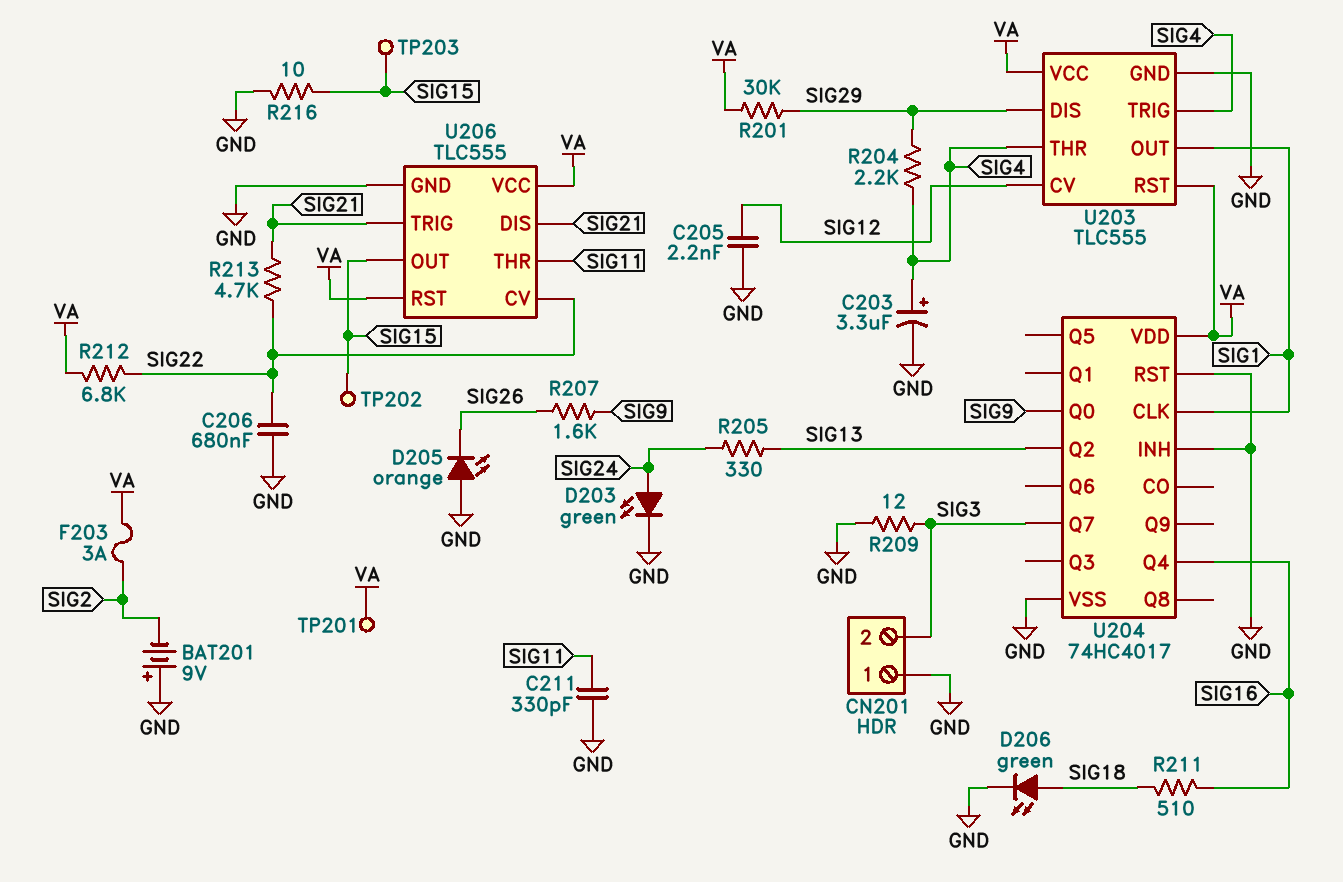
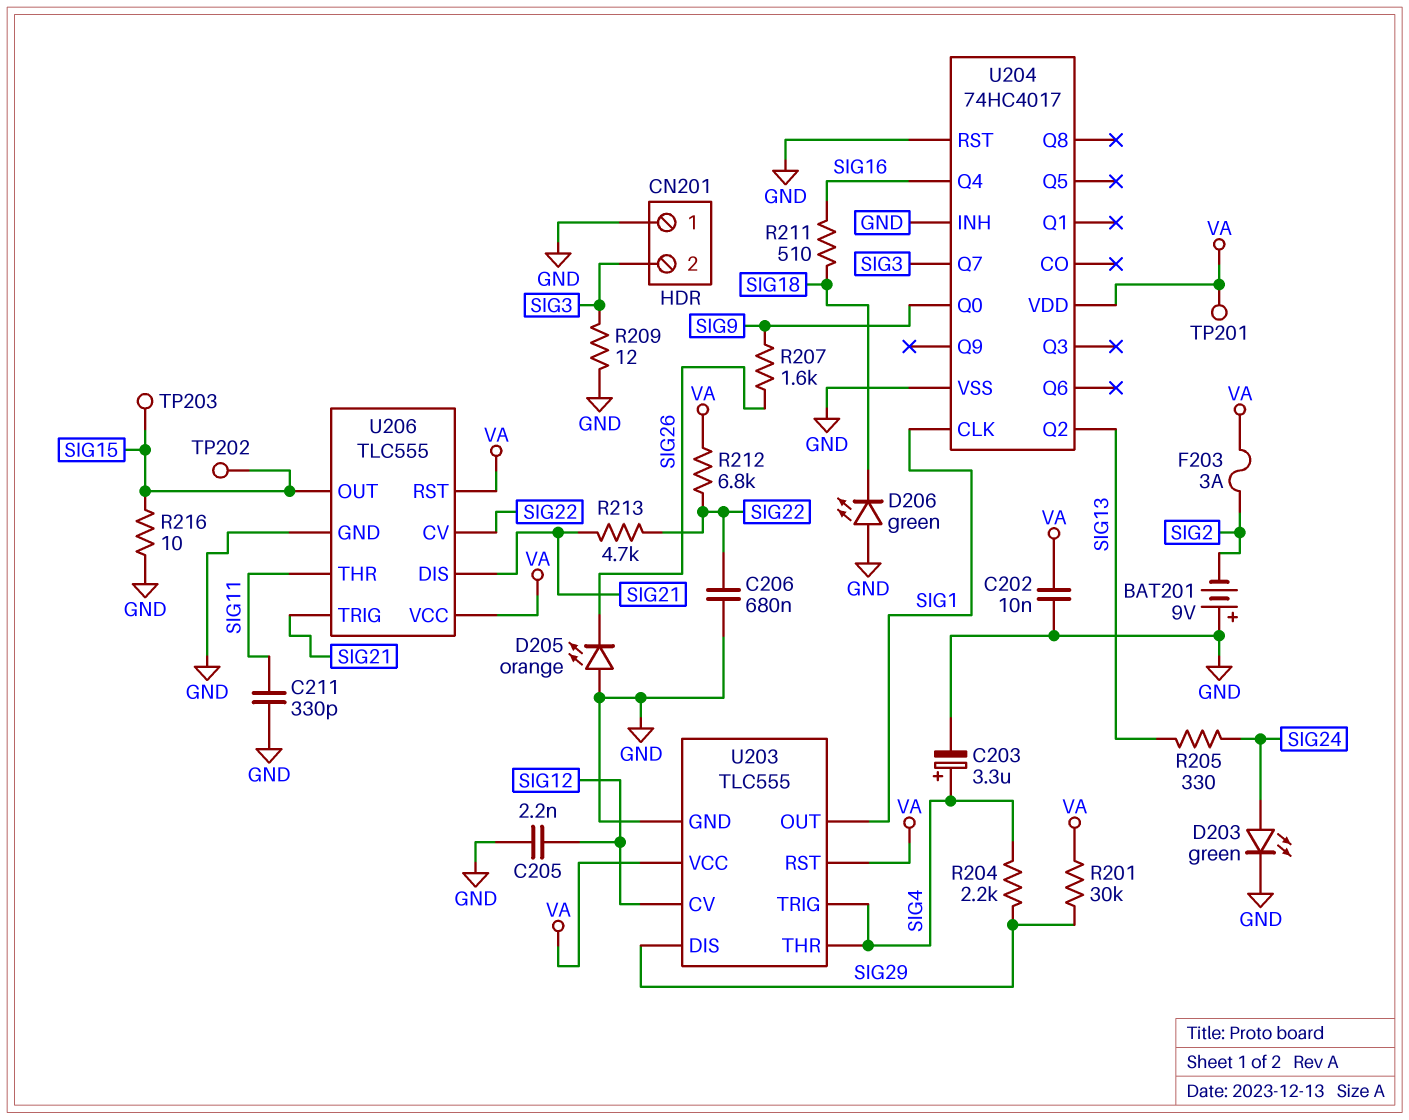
C202: none -> 10nF (GND, VA)
D206: LED green (A SIG18, K GND) -> LED green (A GND, K SIG18)

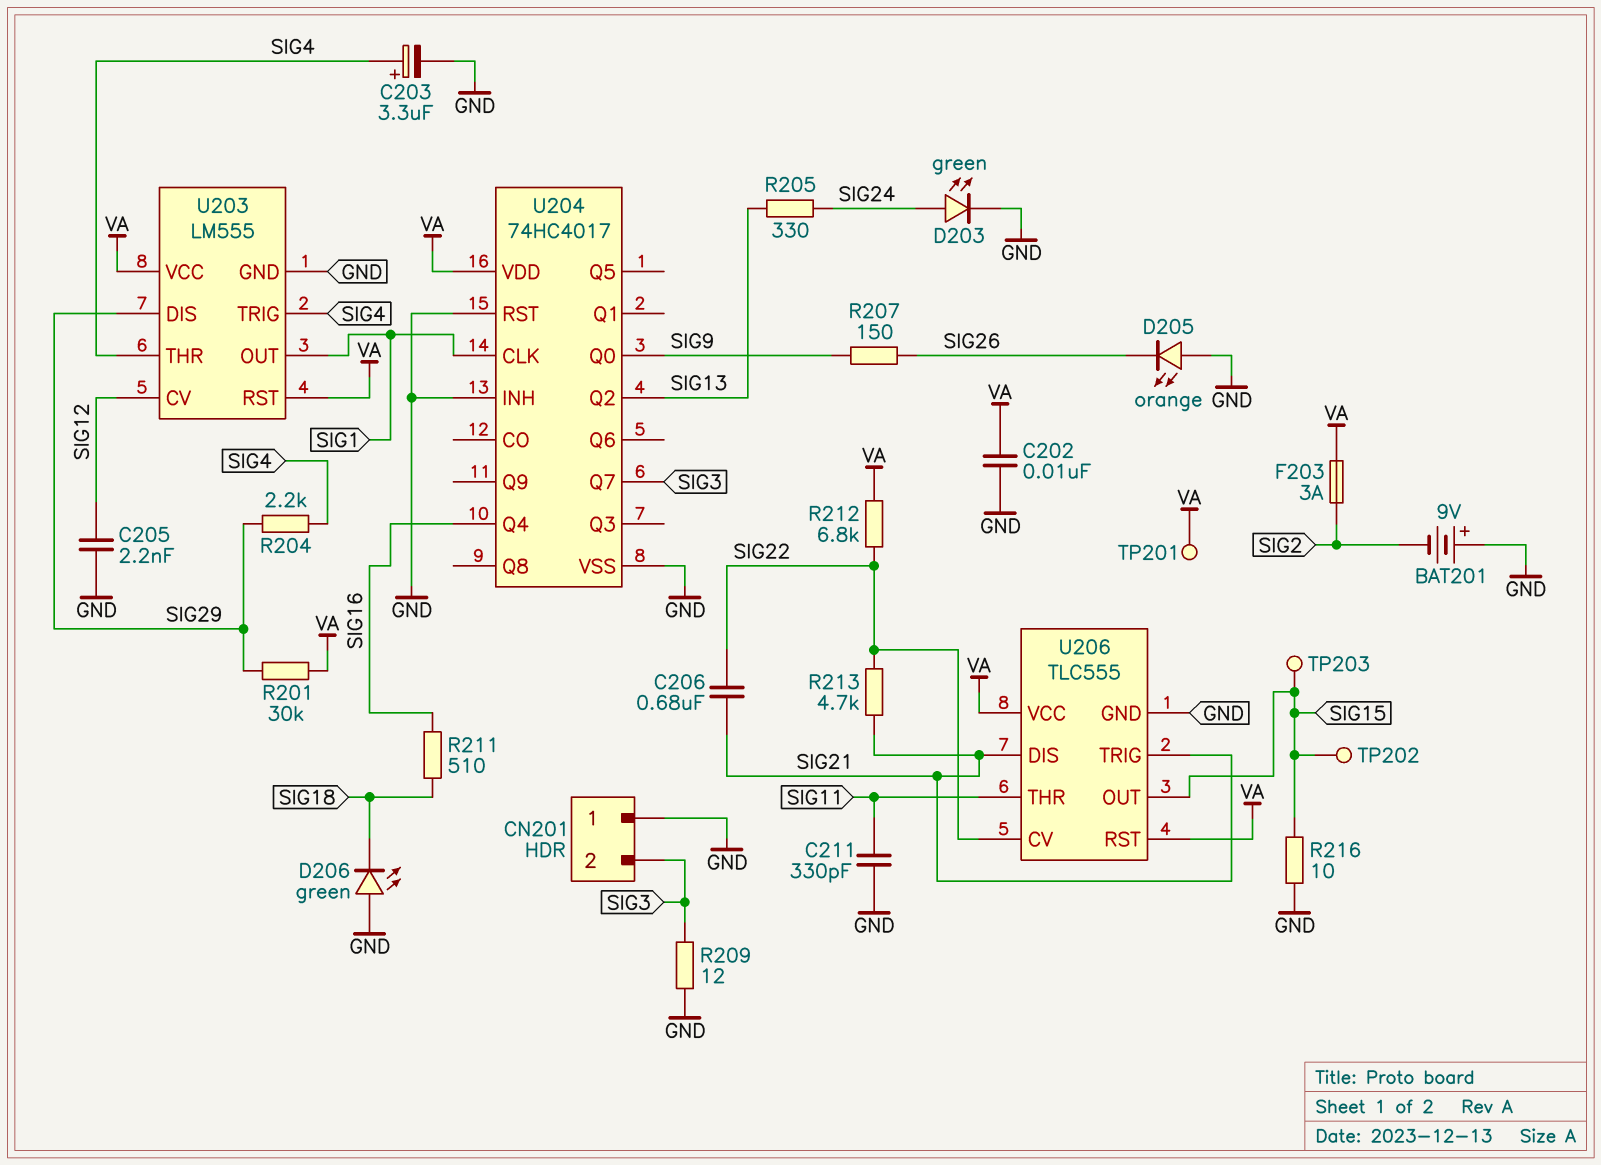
C206: 680nF (GND, SIG22) -> 680nF (SIG21, SIG22)
R207: 1.6k (SIG9, SIG26) -> 150 (SIG9, SIG26)
U203: TLC555 -> LM555

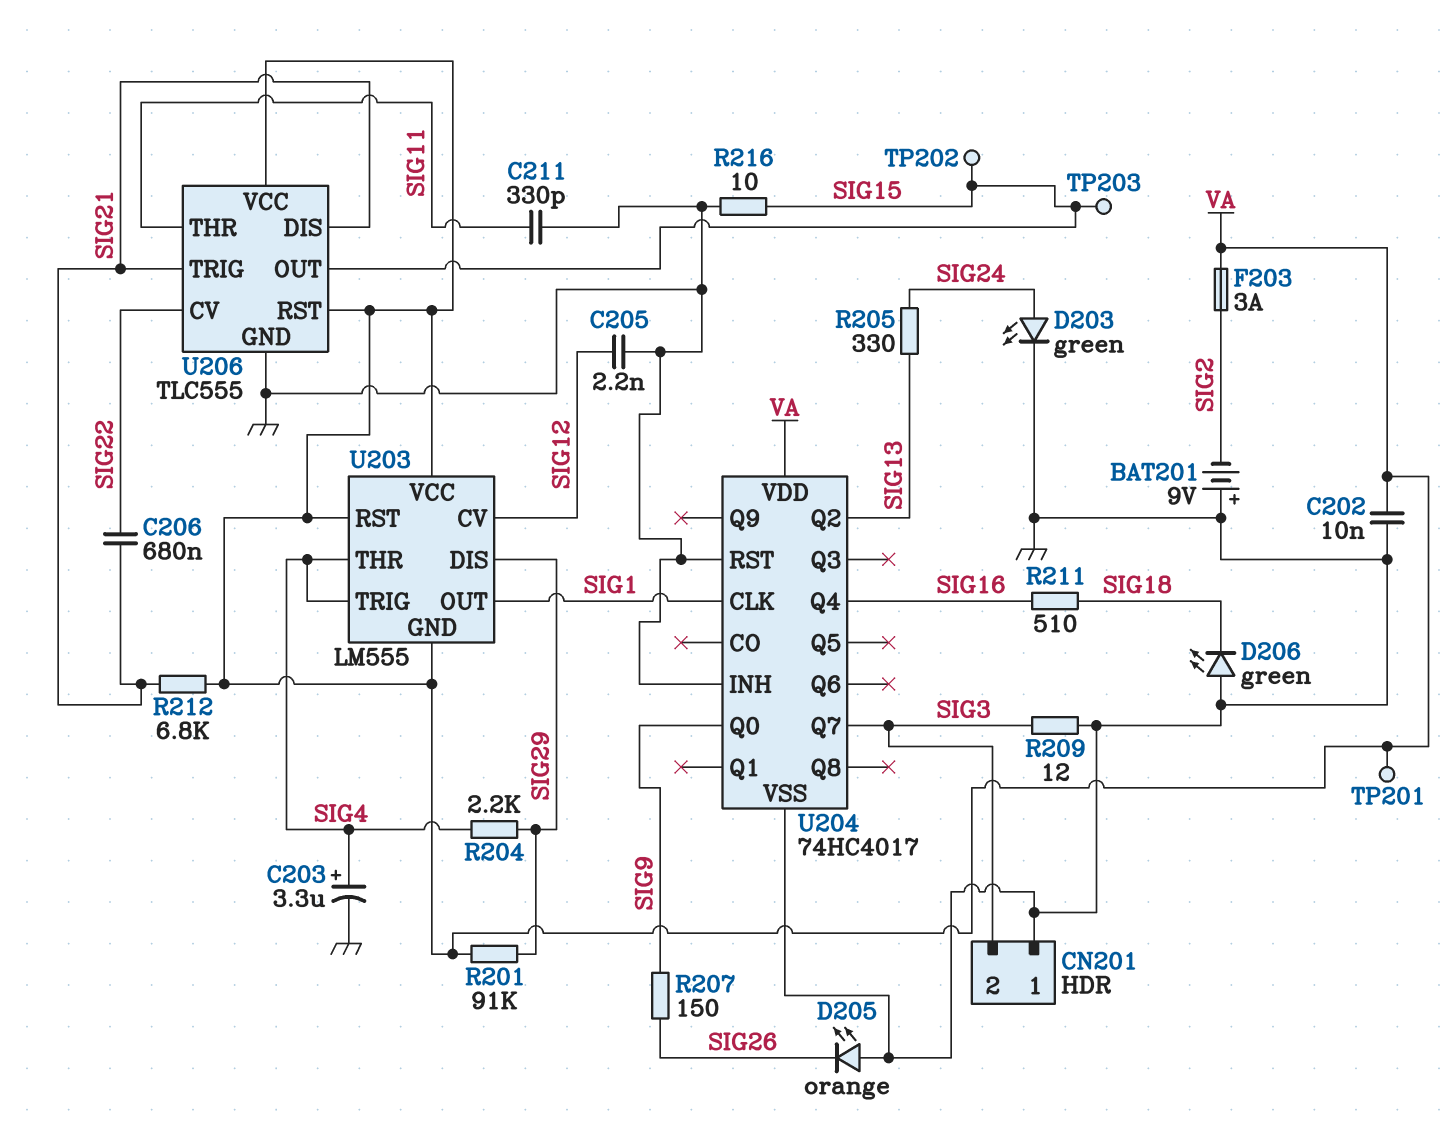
R201: 30k (SIG29, VA) -> 91k (SIG29, VA)
R212: 6.8k (SIG22, VA) -> 6.8k (SIG21, VA)
R213: 4.7k (SIG21, SIG22) -> none
U203 pin GND: GND -> VA

